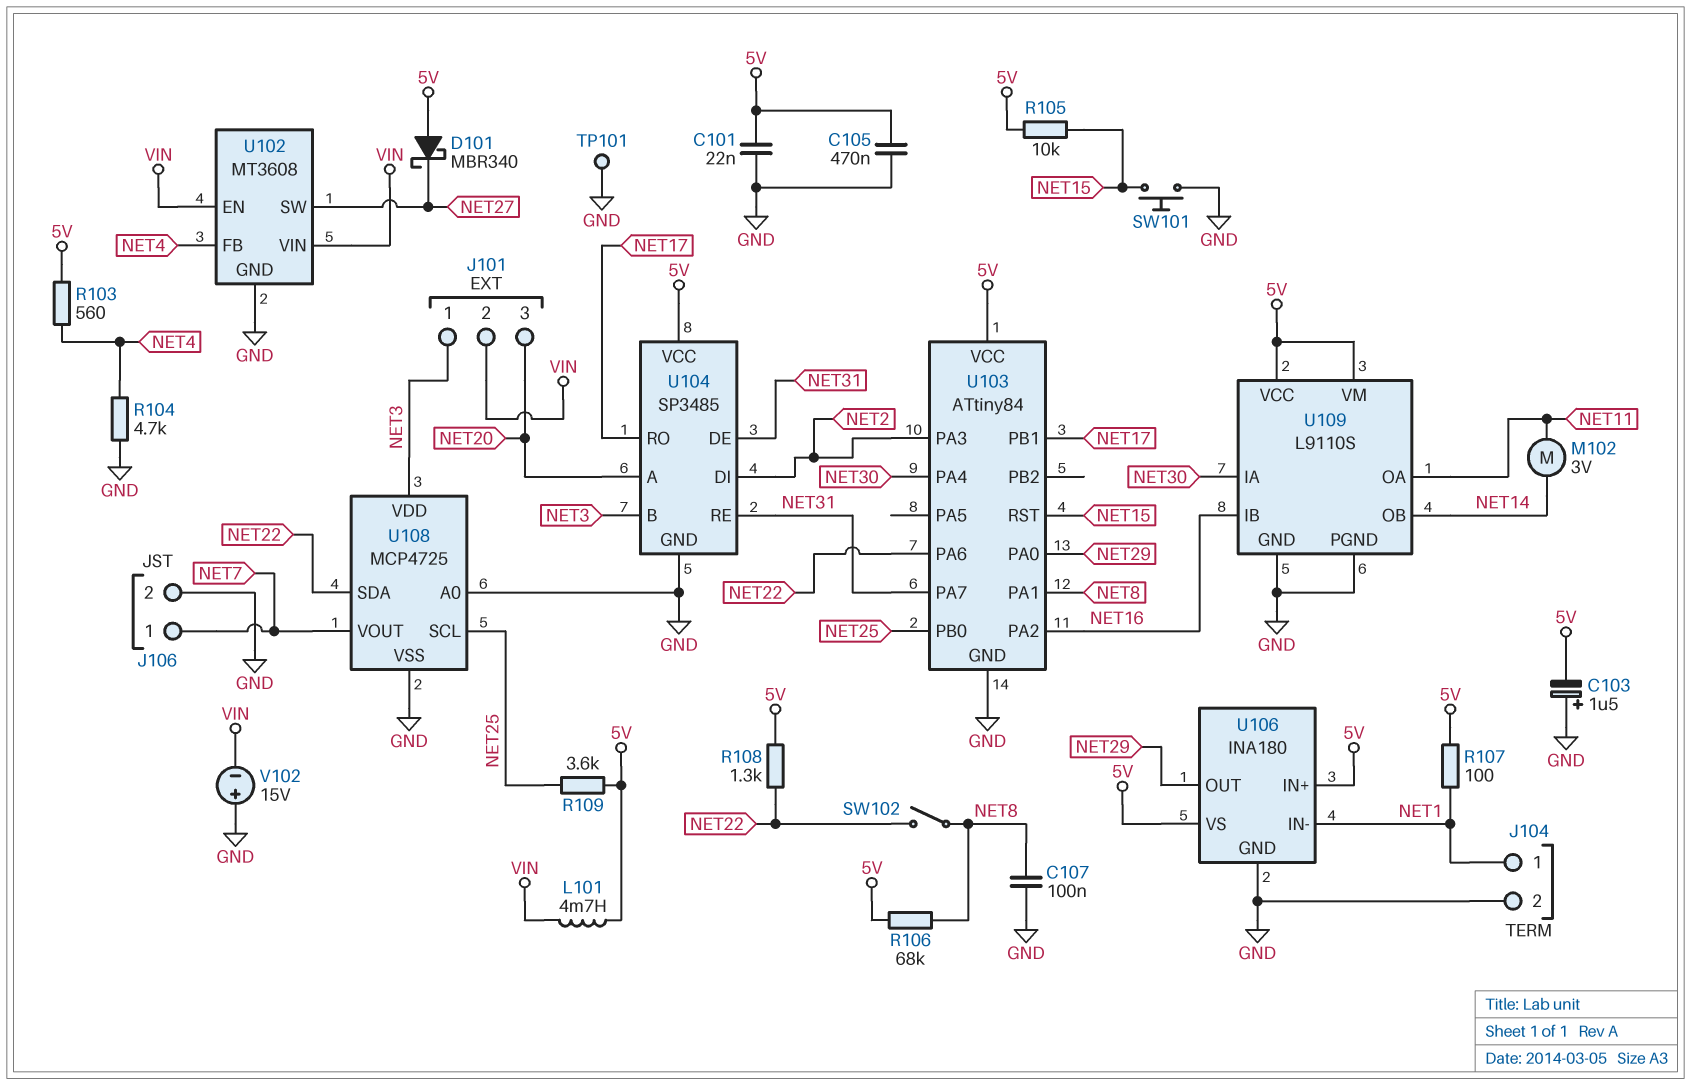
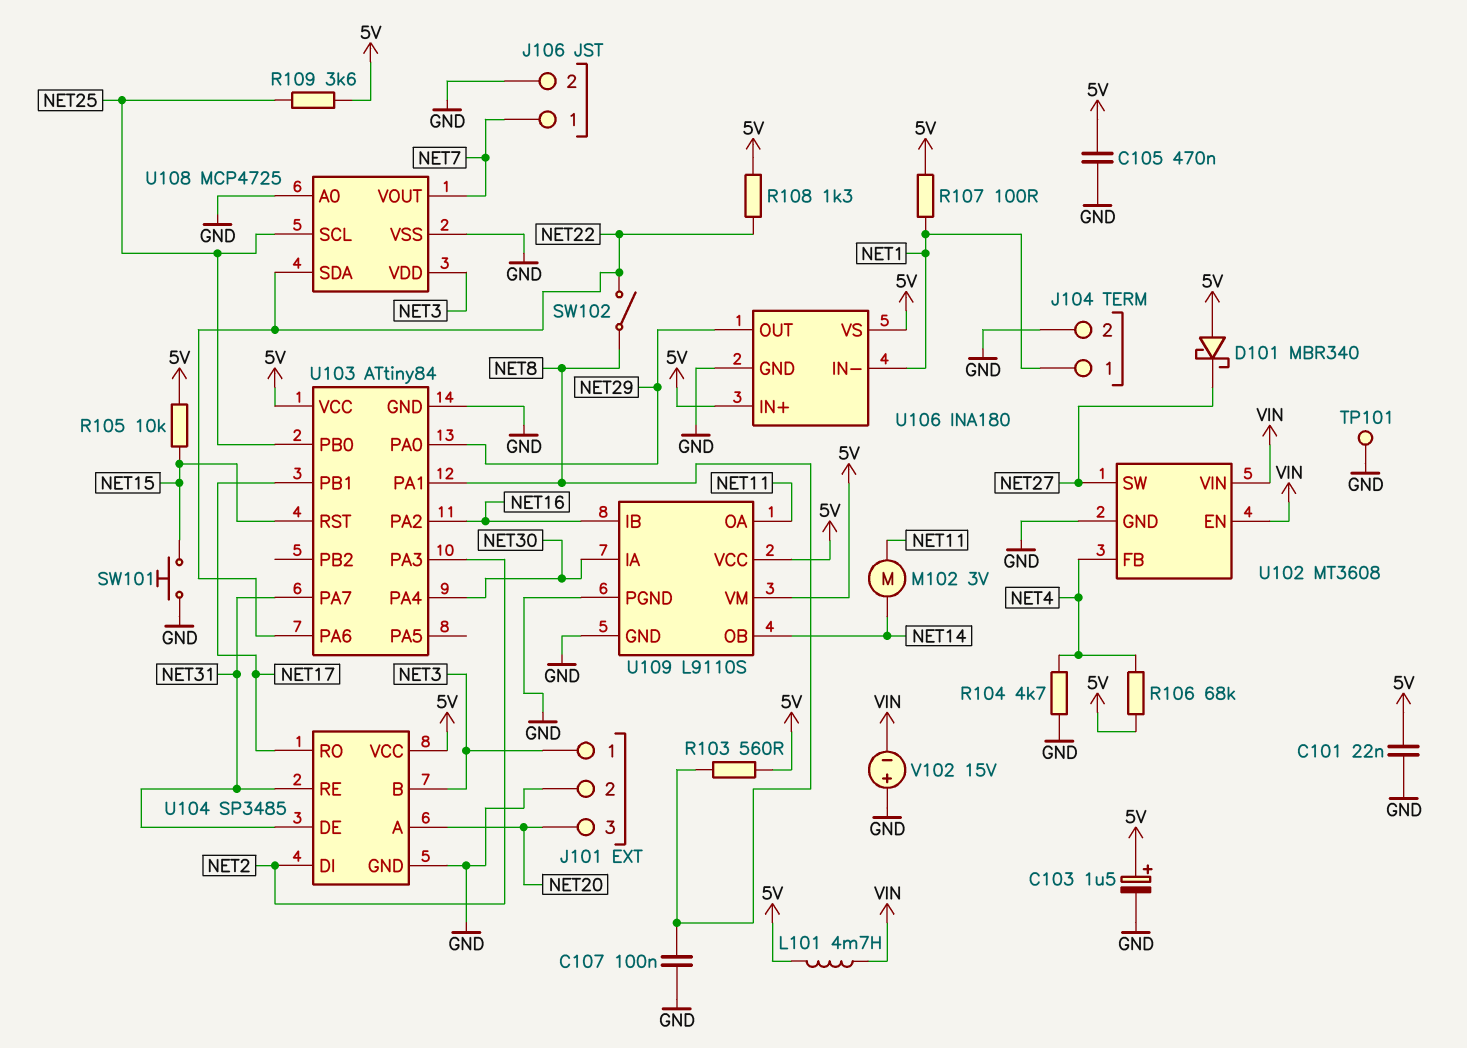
C103: 1.5uF (plus GND, minus 5V) -> 1.5uF (plus 5V, minus GND)
J101 pin 2: VIN -> GND
R103: 560 (5V, NET4) -> 560 (5V, NET8)
R106: 68k (5V, NET8) -> 68k (5V, NET4)

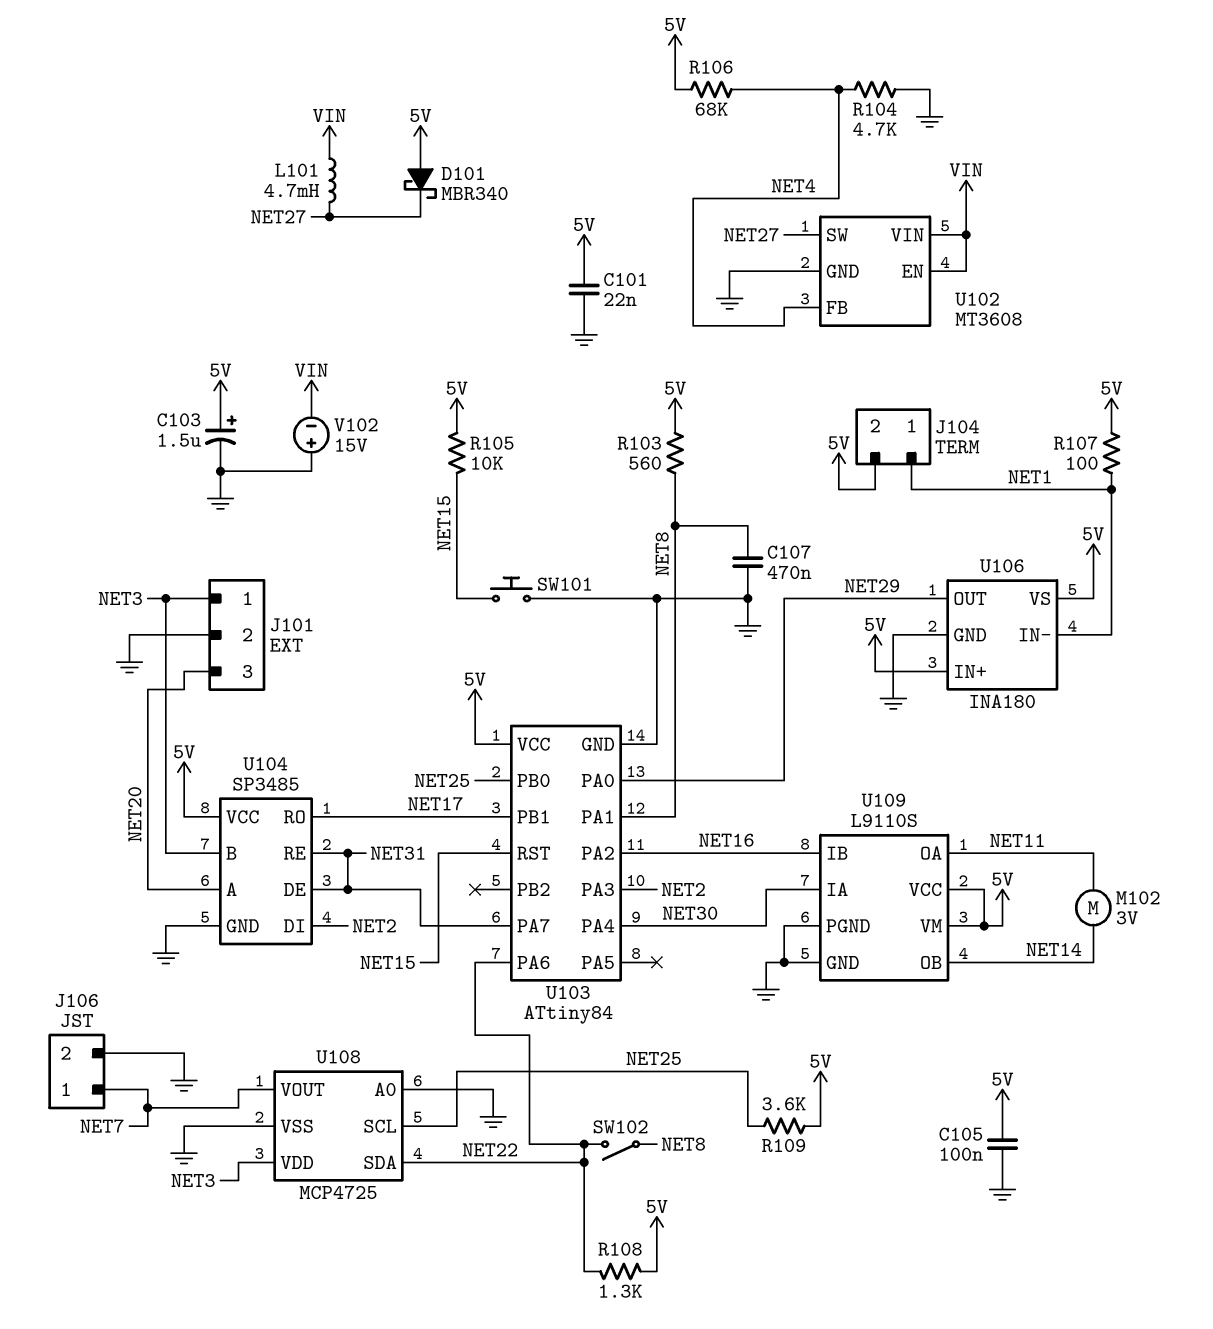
C105: 470nF (5V, GND) -> 100nF (5V, GND)
C107: 100nF (GND, NET8) -> 470nF (GND, NET8)
J104 pin 2: GND -> 5V
L101: 4.7mH (5V, VIN) -> 4.7mH (NET27, VIN)
TP101: test point (GND) -> none

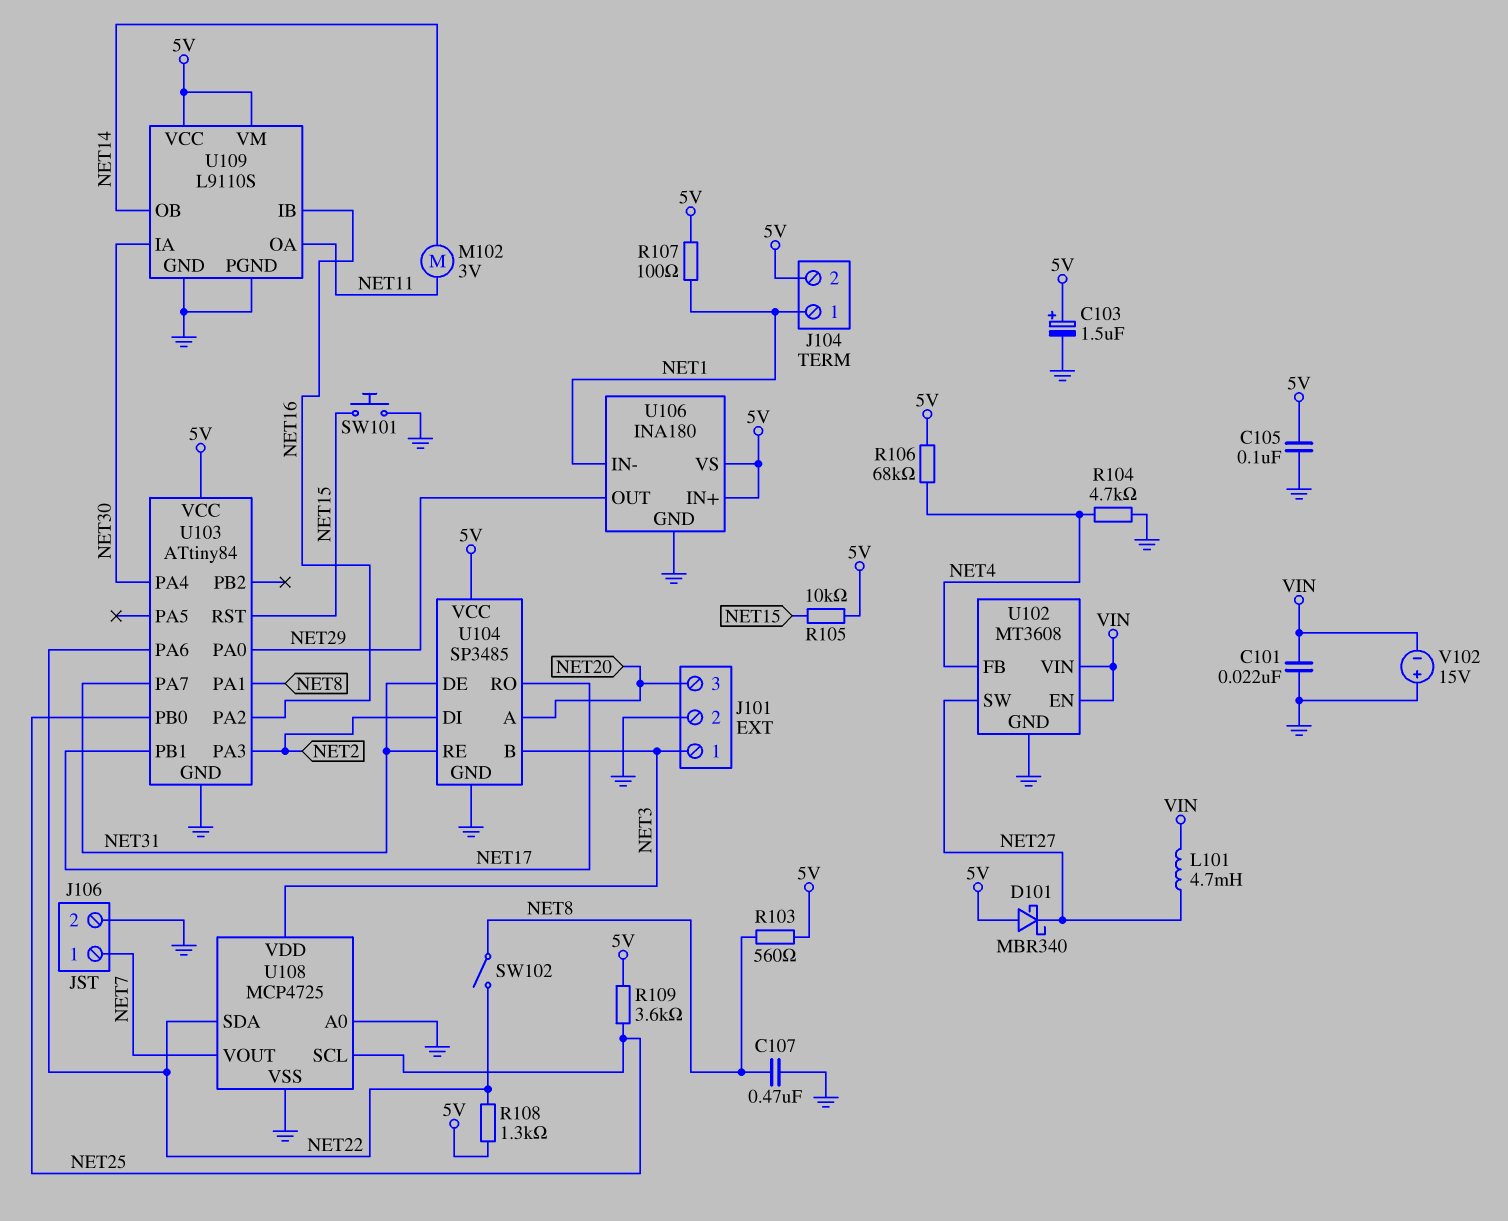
C101: 22nF (5V, GND) -> 22nF (GND, VIN)

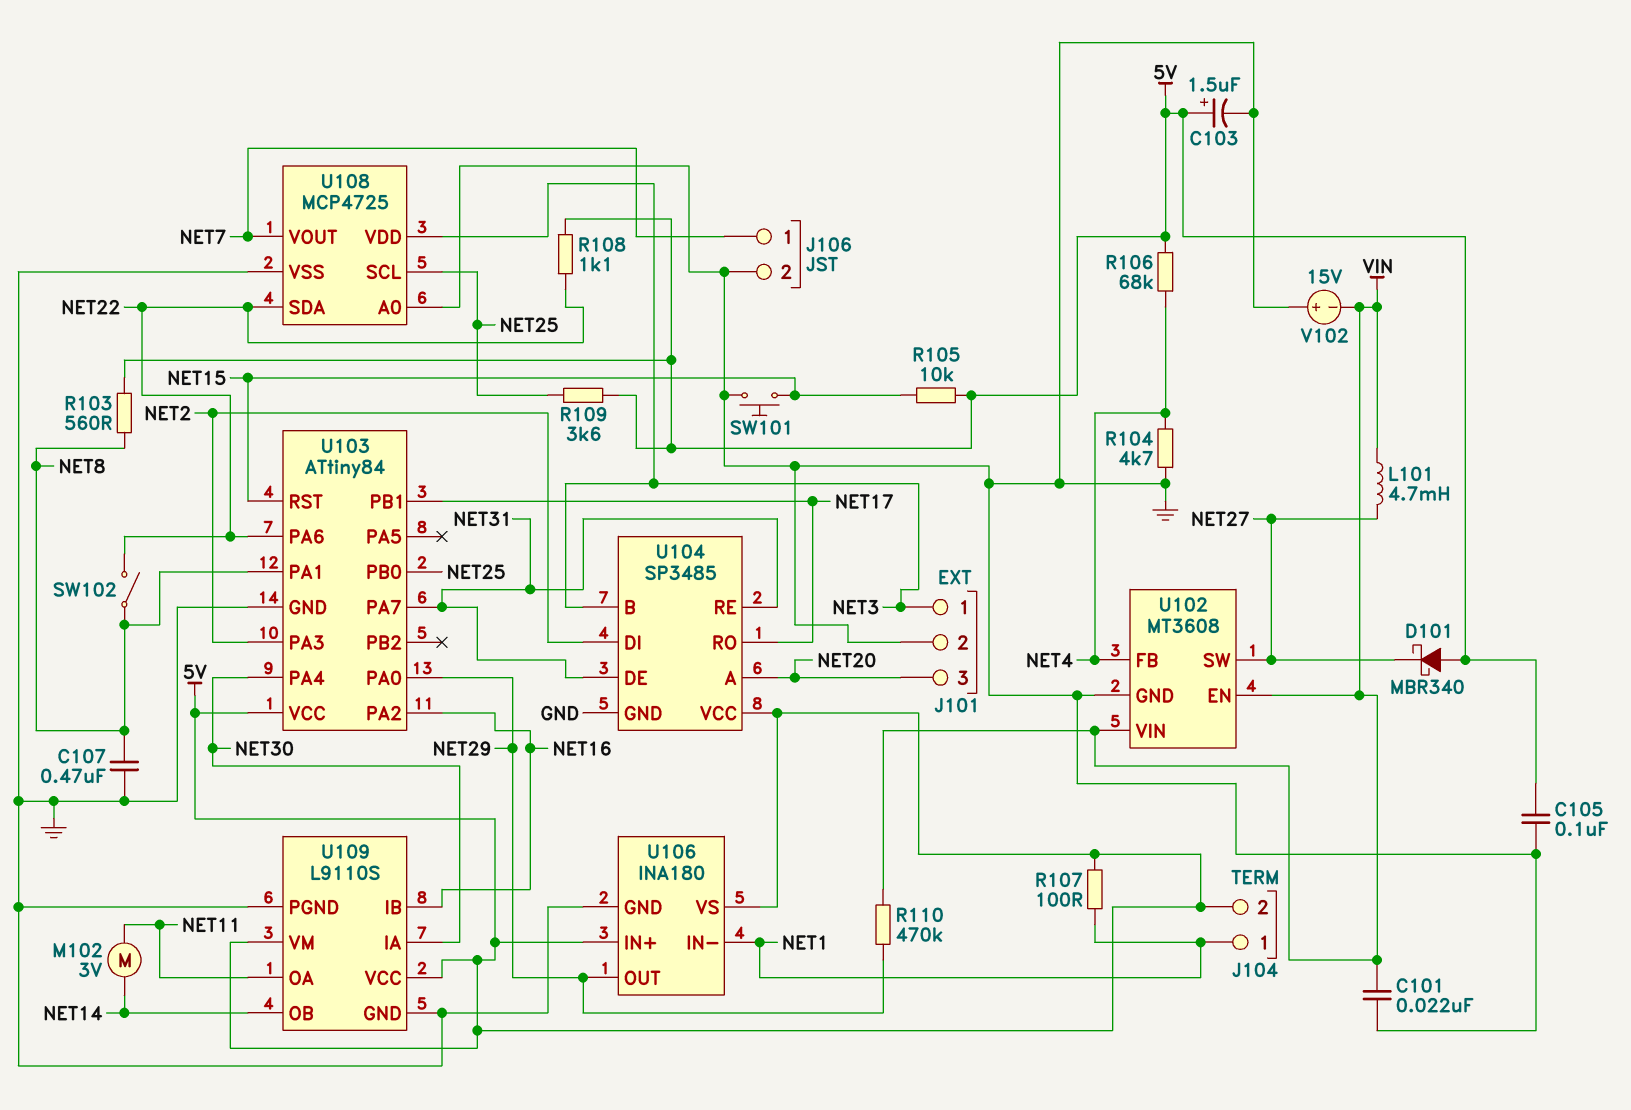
R108: 1.3k (5V, NET22) -> 1.1k (5V, NET22)
R110: none -> 470k (NET29, VIN)

